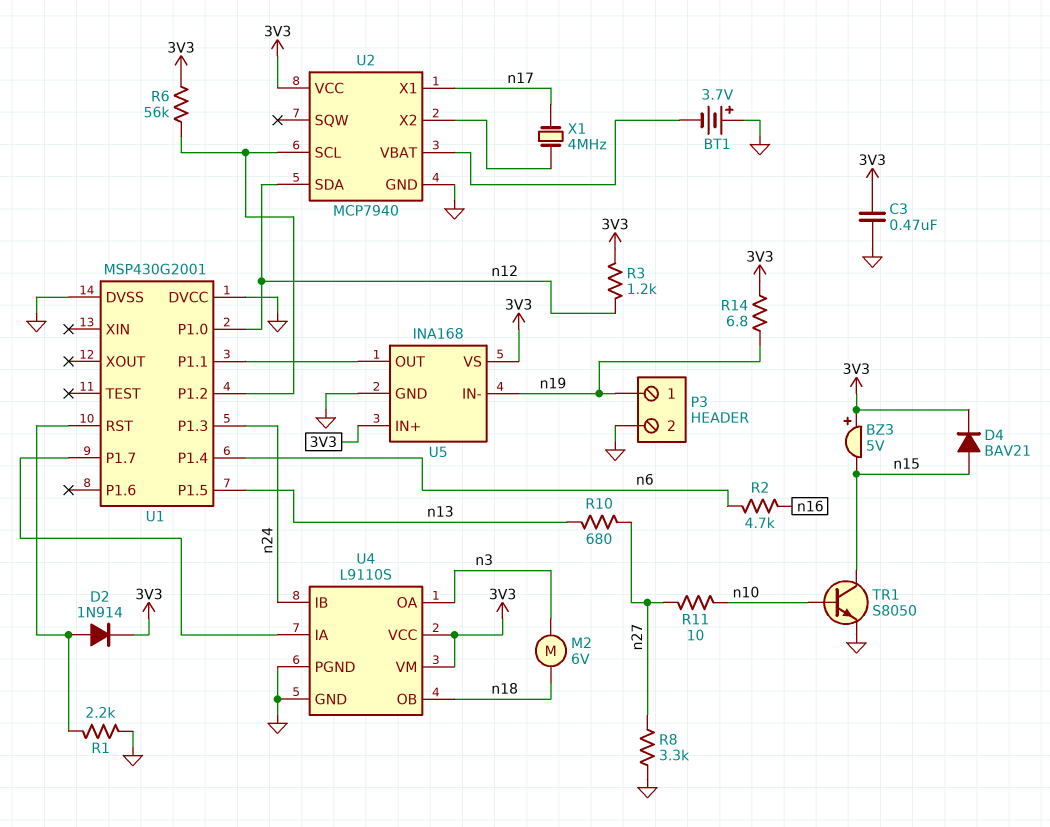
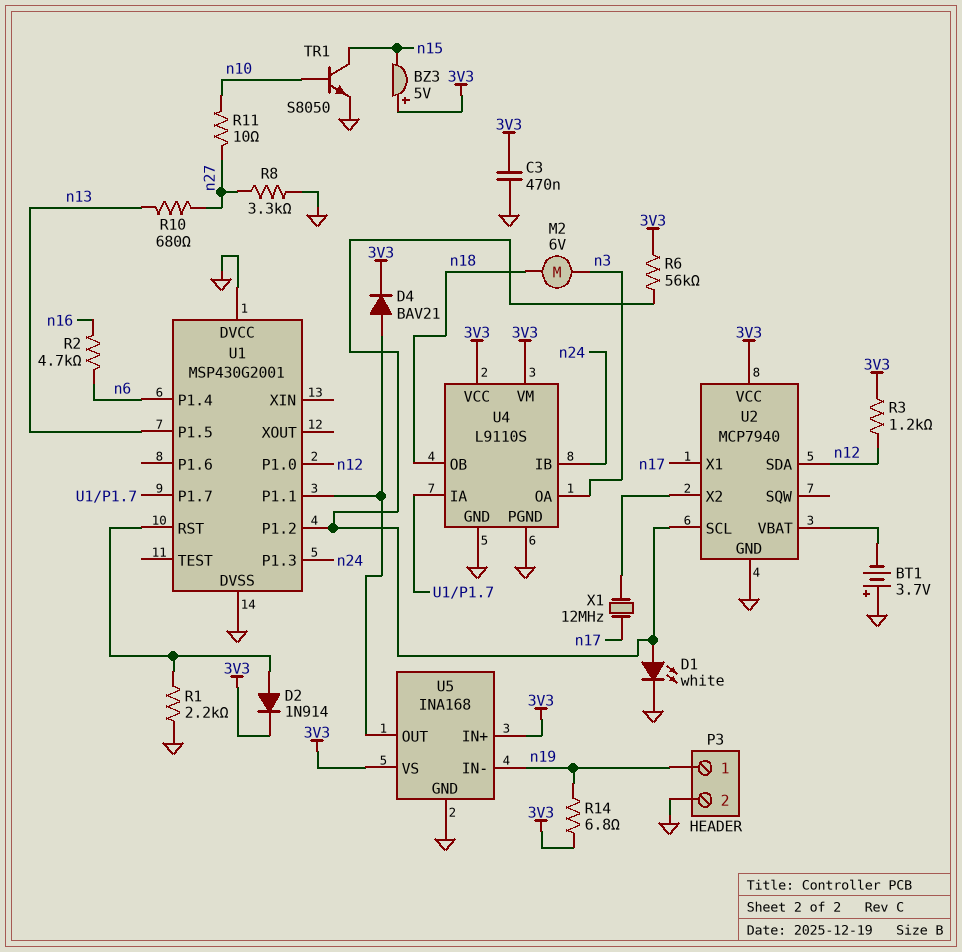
D1: none -> LED white (A U1/P1.2, K GND)
D4: diode BAV21 (A n15, K 3V3) -> diode BAV21 (A U1/P1.1, K 3V3)
X1: 4MHz (U2/X2, n17) -> 12MHz (U2/X2, n17)

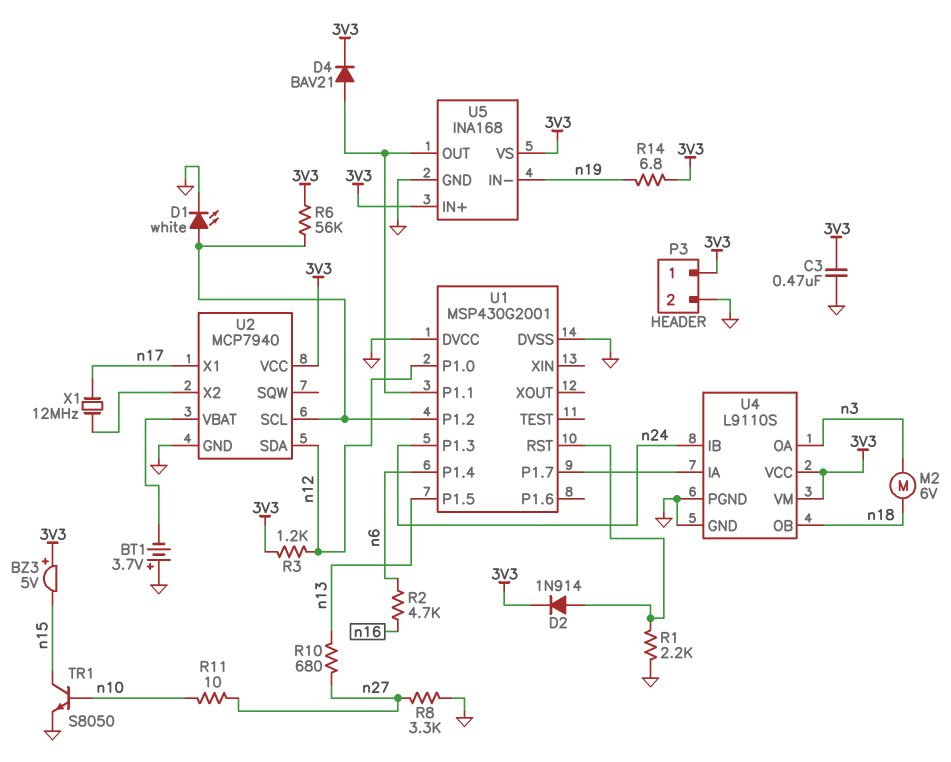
P3 pin 1: n19 -> 3V3

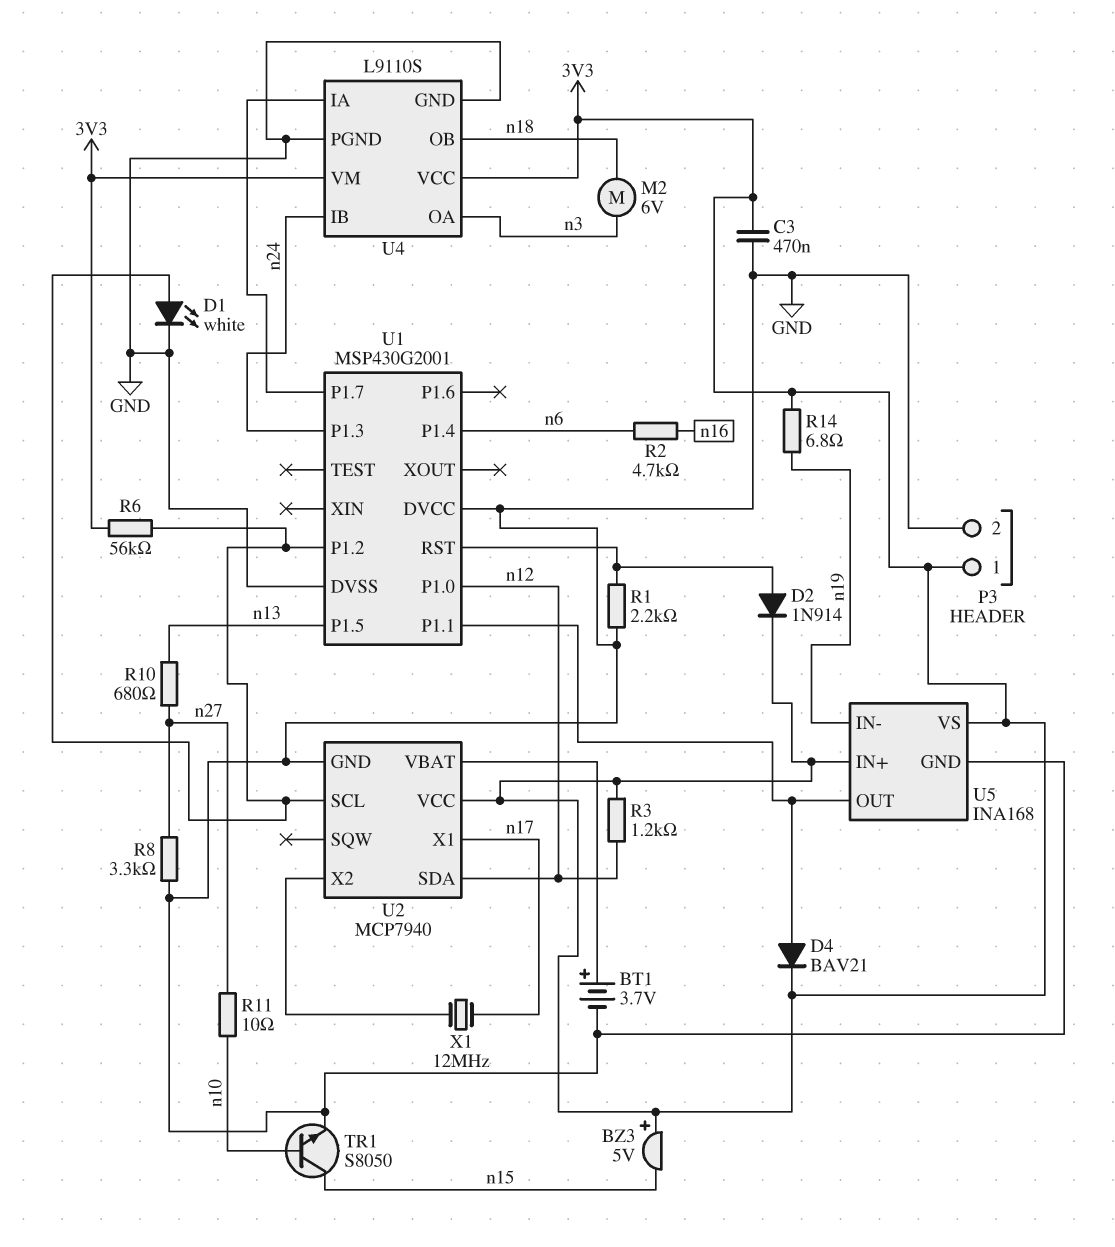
BT1: 3.7V (plus GND, minus U2/VBAT) -> 3.7V (plus U2/VBAT, minus GND)

